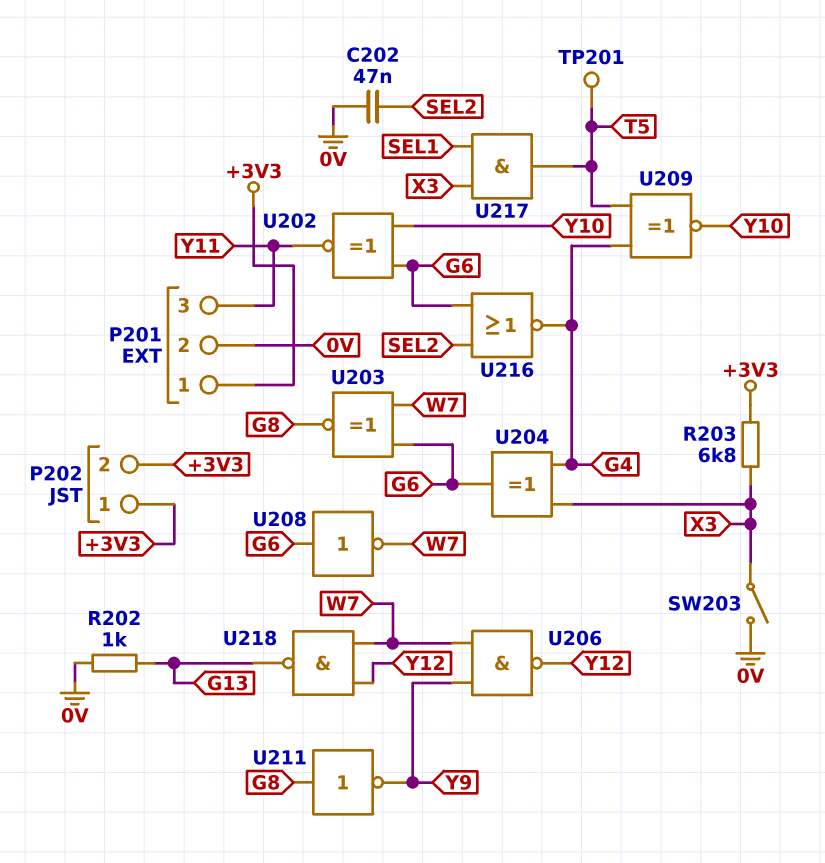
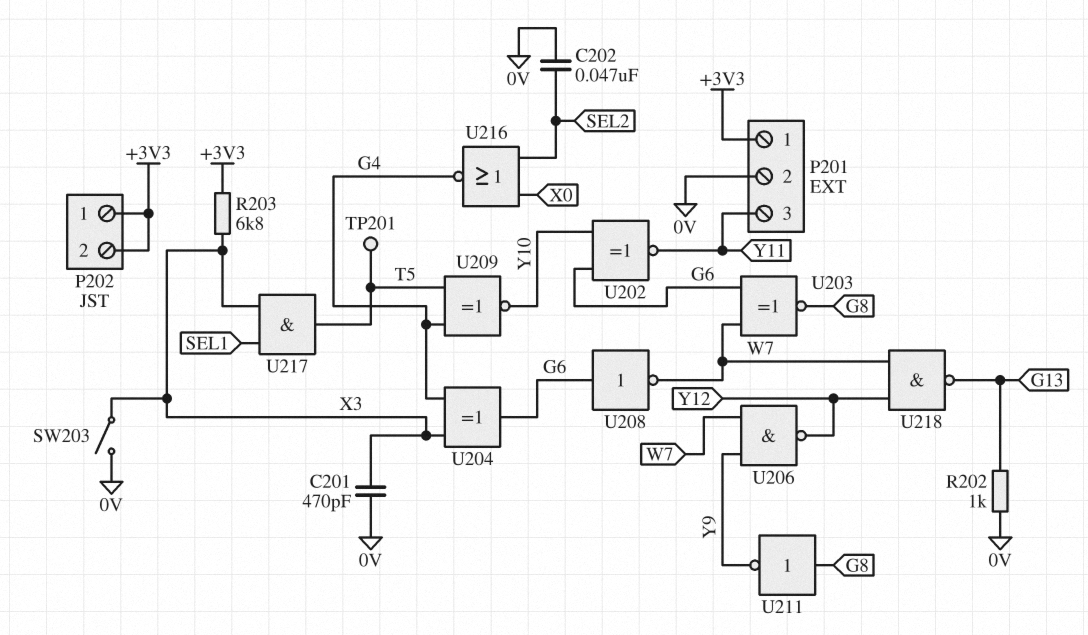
C201: none -> 470pF (0V, X3)
U216: NOR (in G6, in SEL2, out G4) -> NOR (in SEL2, in X0, out G4)

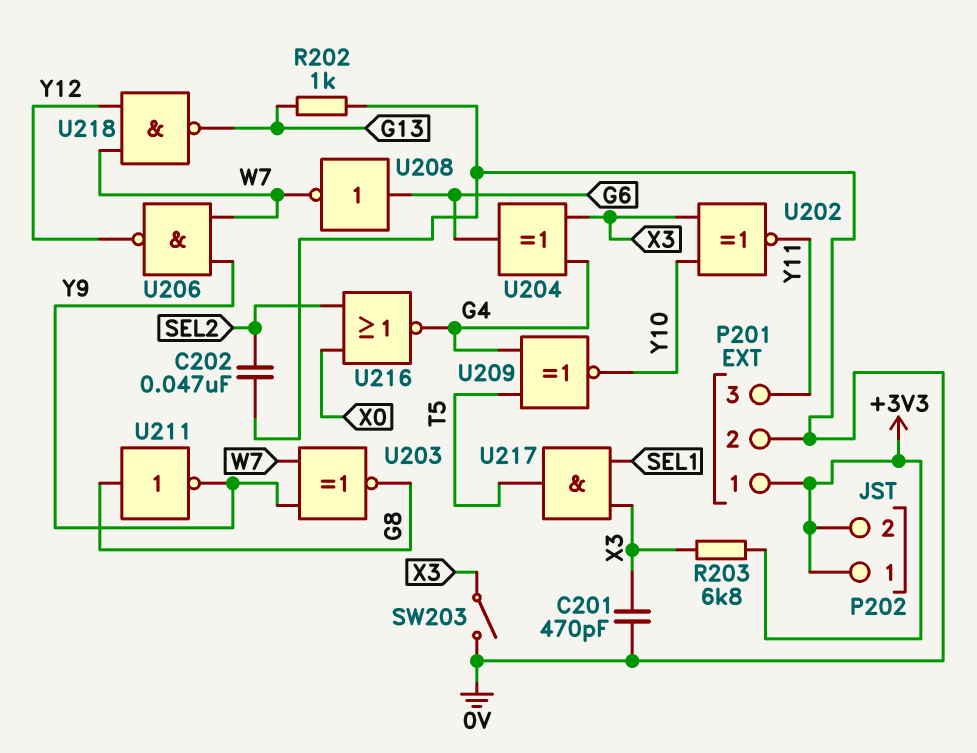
TP201: test point (T5) -> none
U202: XNOR (in G6, in Y10, out Y11) -> XNOR (in X3, in Y10, out Y11)
U203: XNOR (in G6, in W7, out G8) -> XNOR (in W7, in Y9, out G8)

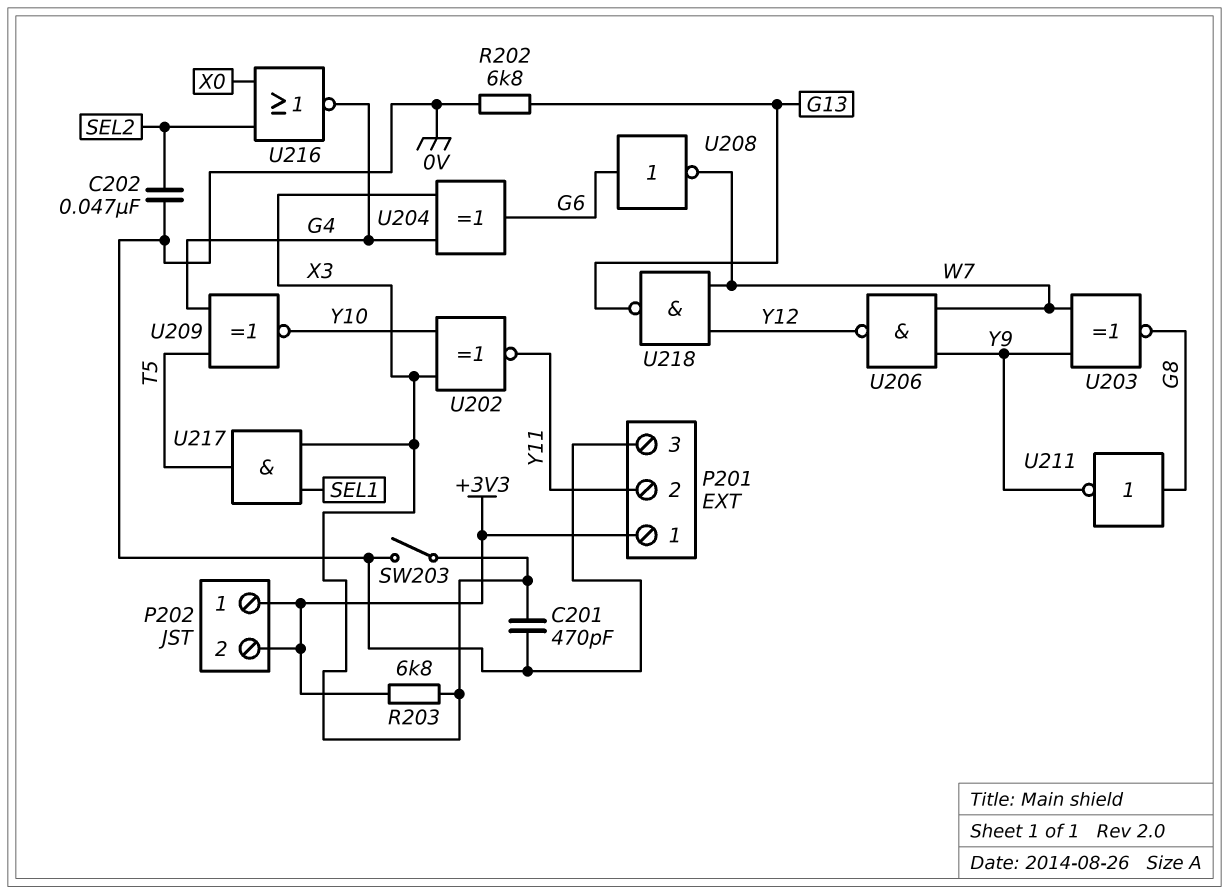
P201 pin 2: 0V -> Y11
P201 pin 3: Y11 -> 0V
R202: 1k (0V, G13) -> 6.8k (0V, G13)

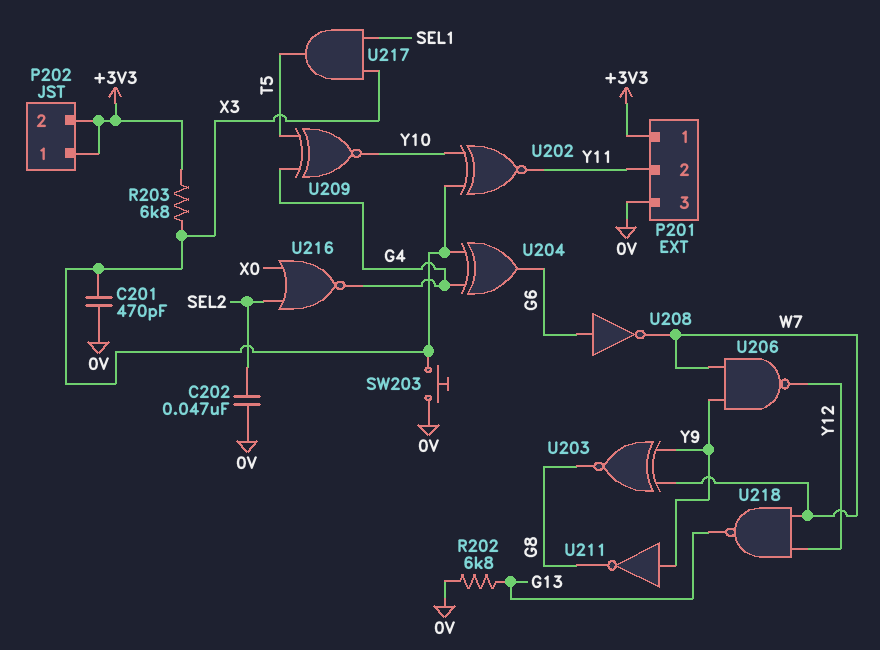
SW203: switch (0V, X3) -> button (0V, X3)
U211: NOT (in G8, out Y9) -> NOT (in Y9, out G8)

